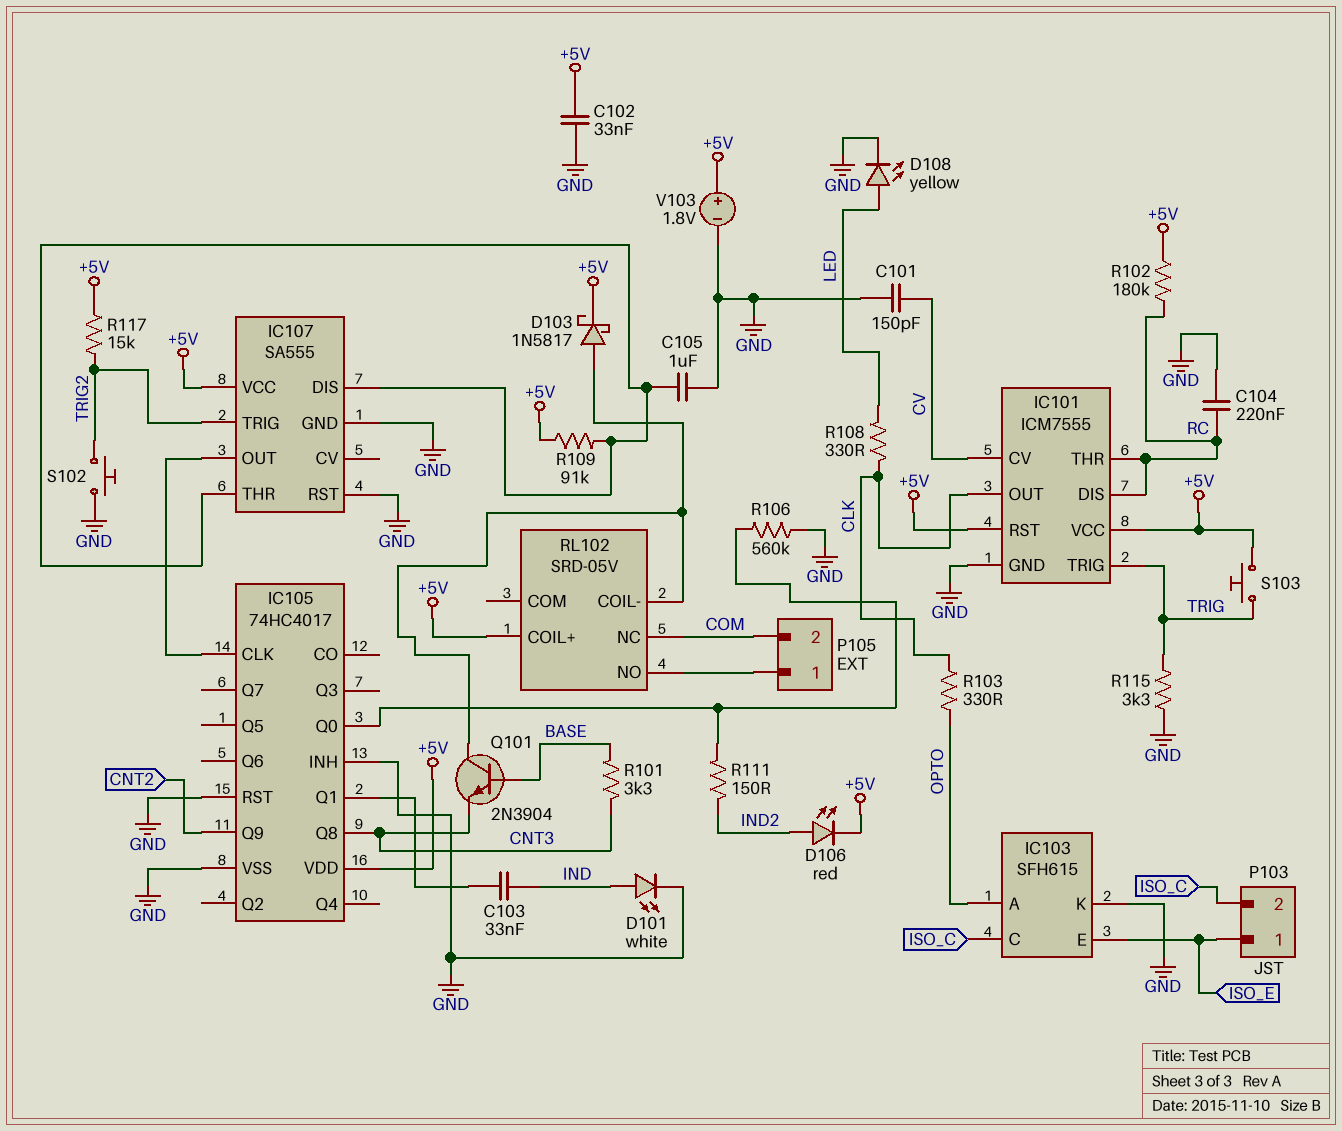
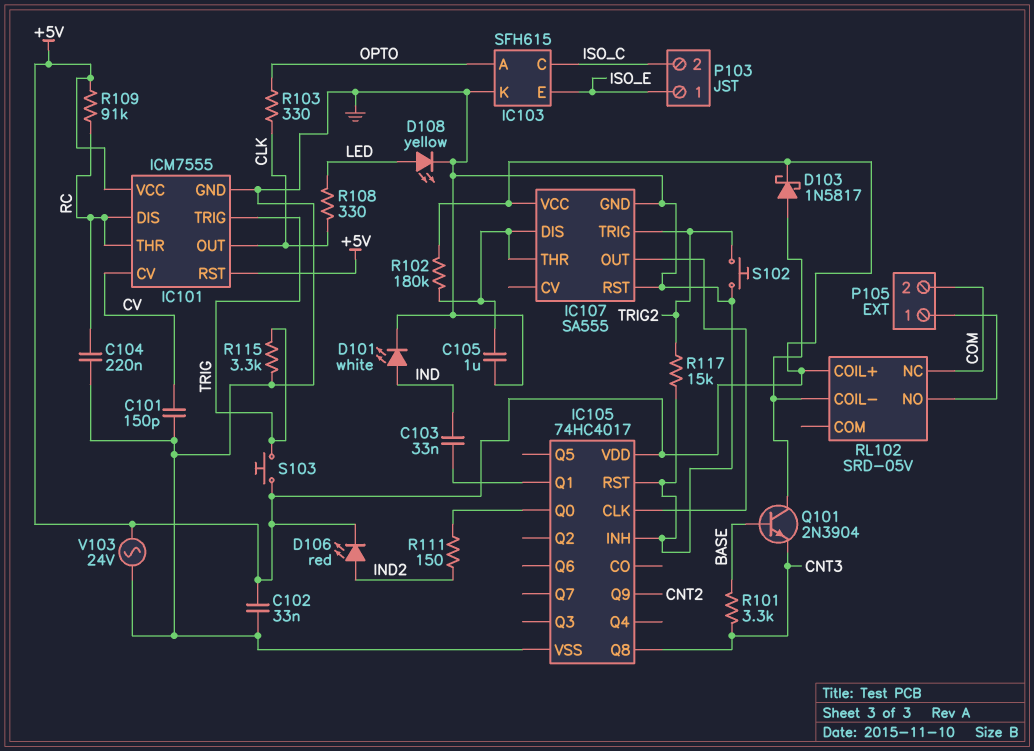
R102: 180k (+5V, RC) -> 180k (+5V, IC107/DIS)
R106: 560k (GND, IC105/Q0) -> none
R109: 91k (+5V, IC107/DIS) -> 91k (+5V, RC)
R117: 15k (+5V, TRIG2) -> 15k (GND, TRIG2)
V103: 1.8V (plus +5V, minus GND) -> AC 24V (+5V, GND)

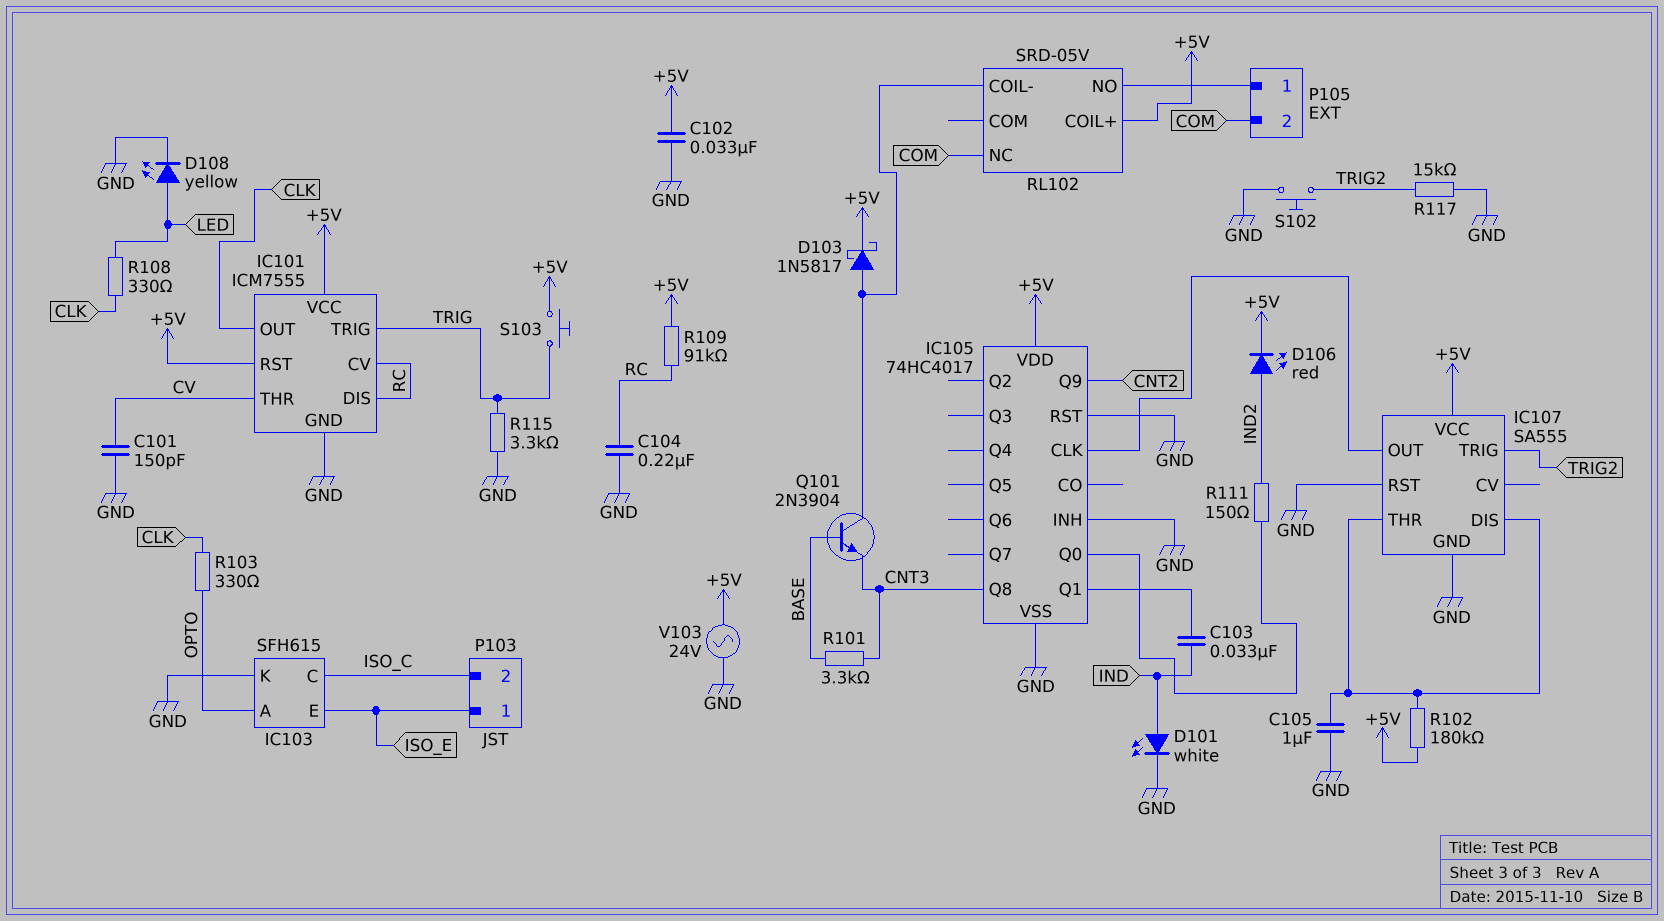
IC101 pin CV: CV -> RC
IC101 pin THR: RC -> CV

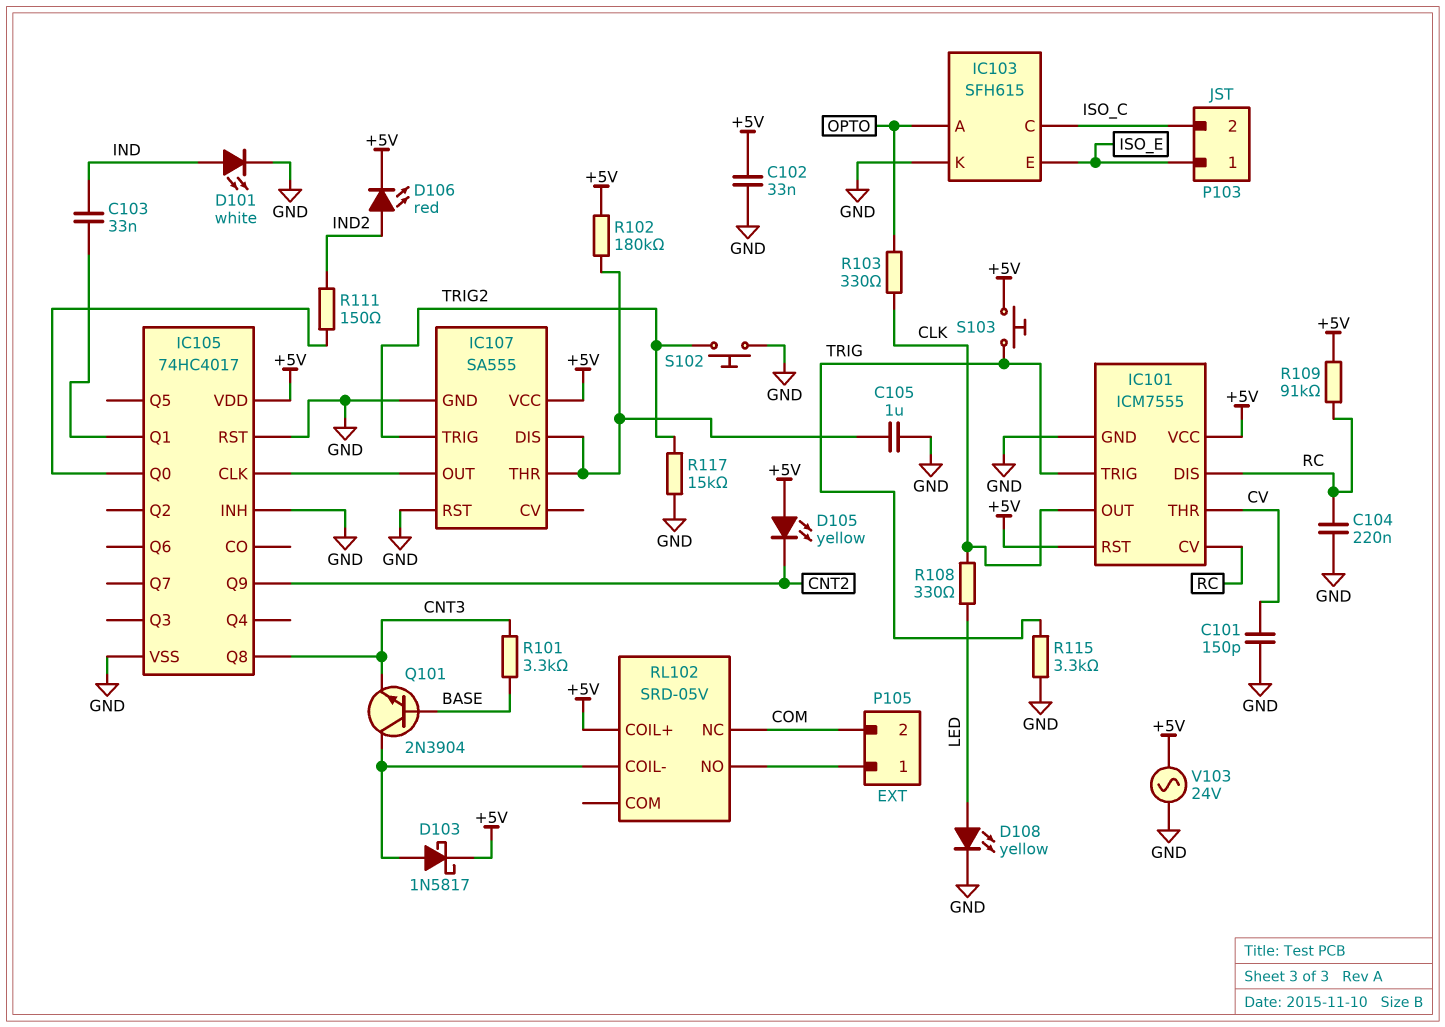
D105: none -> LED yellow (A +5V, K CNT2)

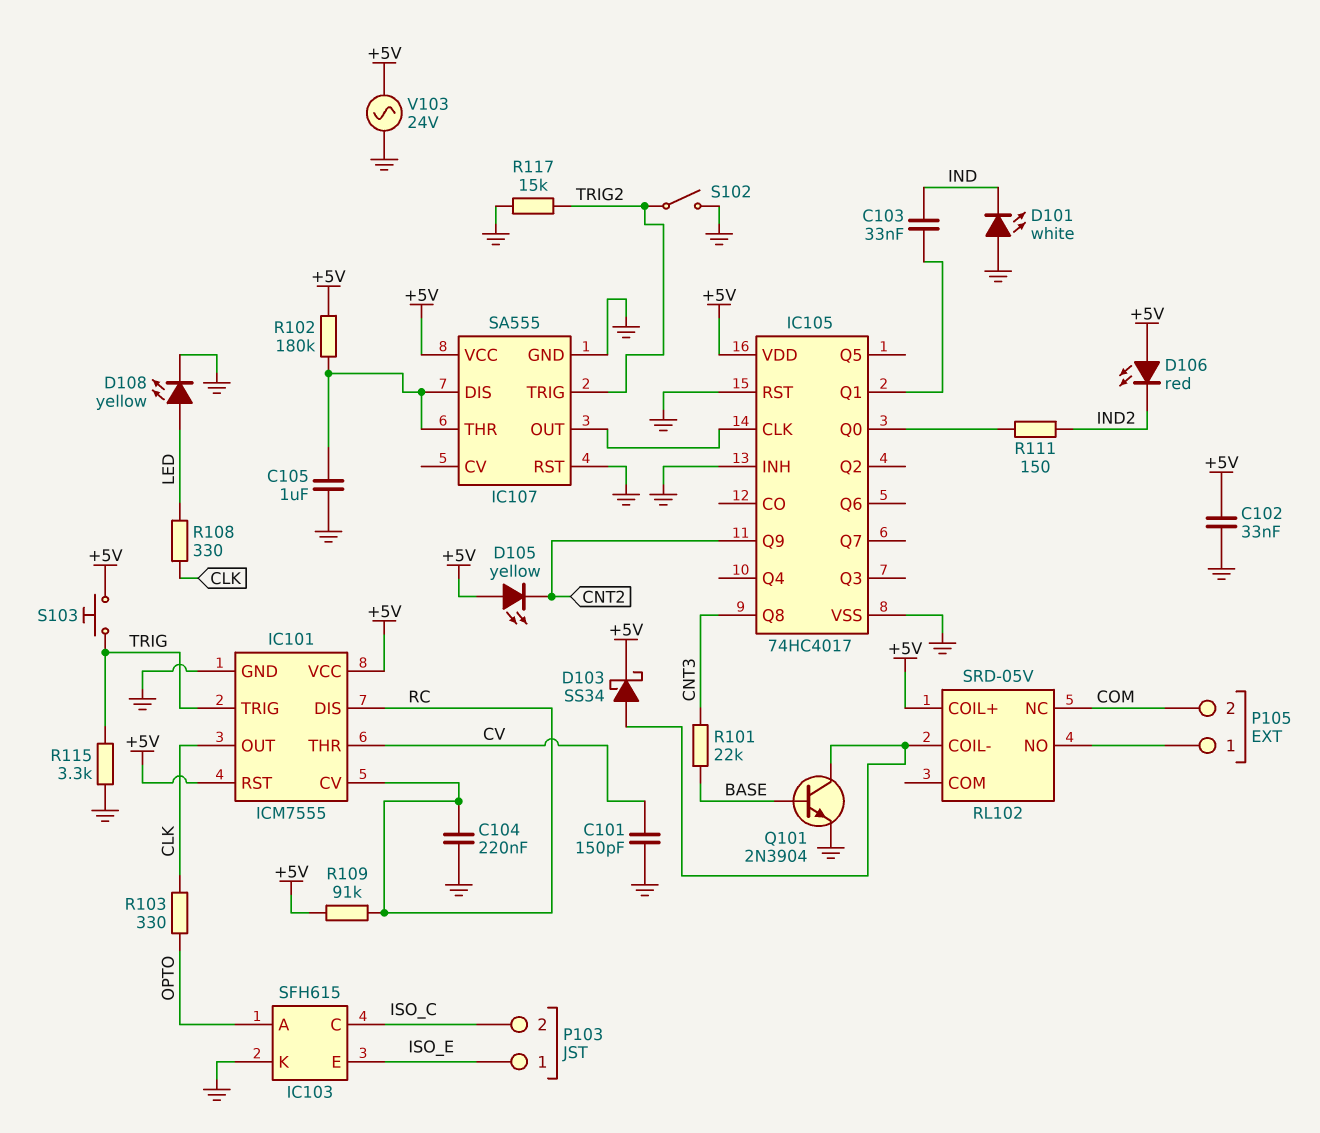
D101: LED white (A IND, K GND) -> LED white (A GND, K IND)
D103: schottky 1N5817 (A RL102/COIL-, K +5V) -> schottky SS34 (A RL102/COIL-, K +5V)
D106: LED red (A IND2, K +5V) -> LED red (A +5V, K IND2)
Q101: NPN 2N3904 (B BASE, C RL102/COIL-, E CNT3) -> NPN 2N3904 (B BASE, C RL102/COIL-, E GND)
R101: 3.3k (BASE, CNT3) -> 22k (BASE, CNT3)
S102: button (GND, TRIG2) -> switch (GND, TRIG2)

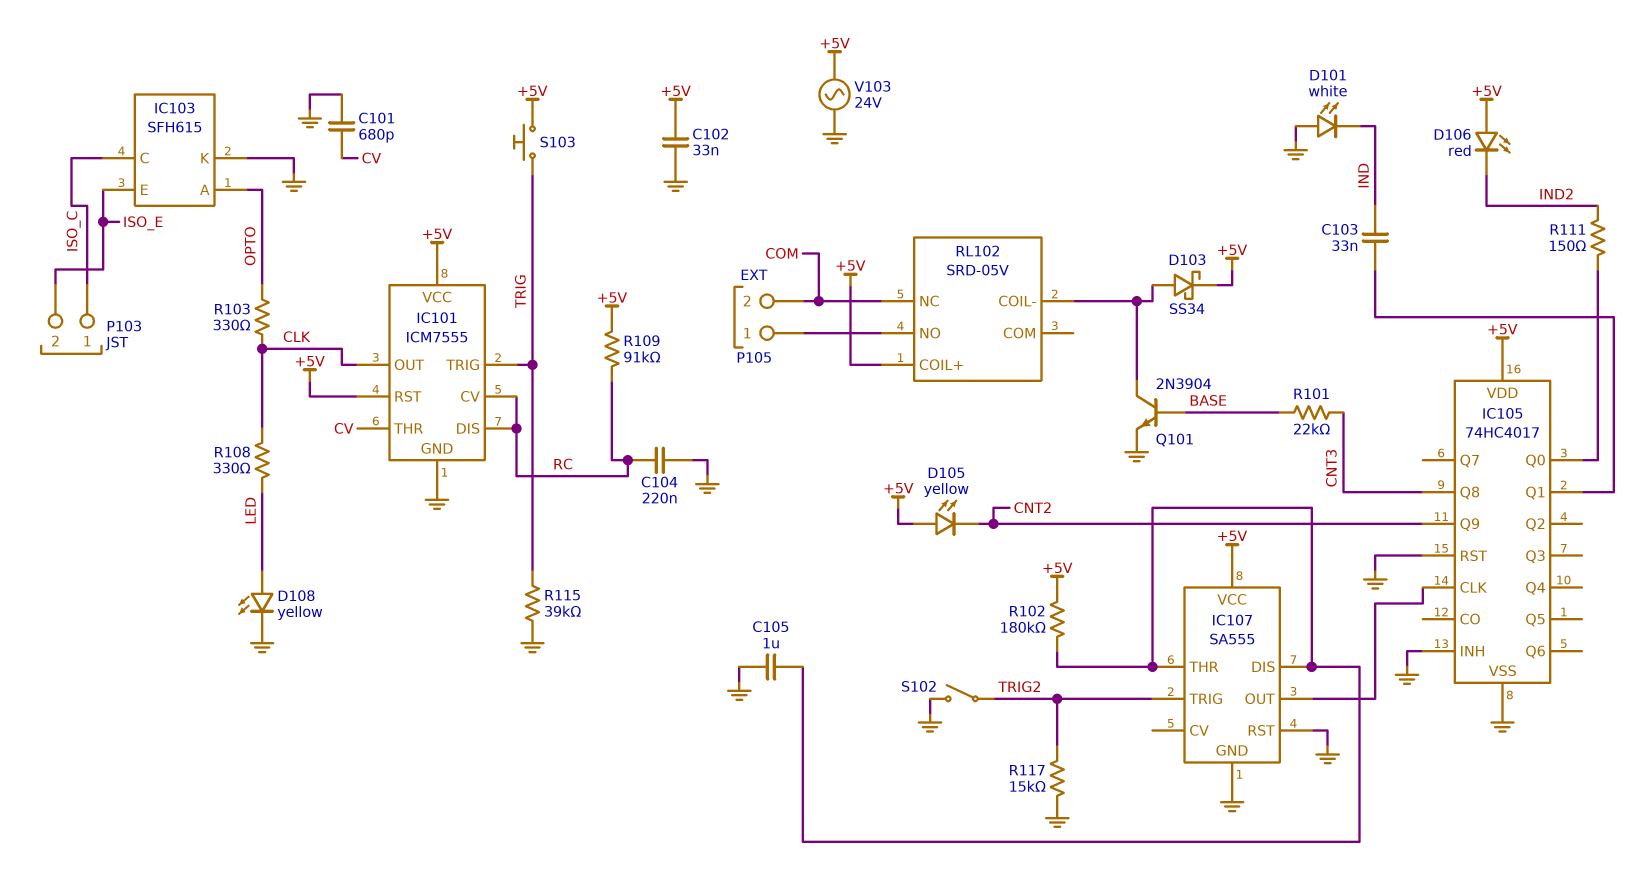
C101: 150pF (CV, GND) -> 680pF (CV, GND)
P103 pin 1: ISO_E -> ISO_C
P103 pin 2: ISO_C -> ISO_E
R115: 3.3k (GND, TRIG) -> 39k (GND, TRIG)

